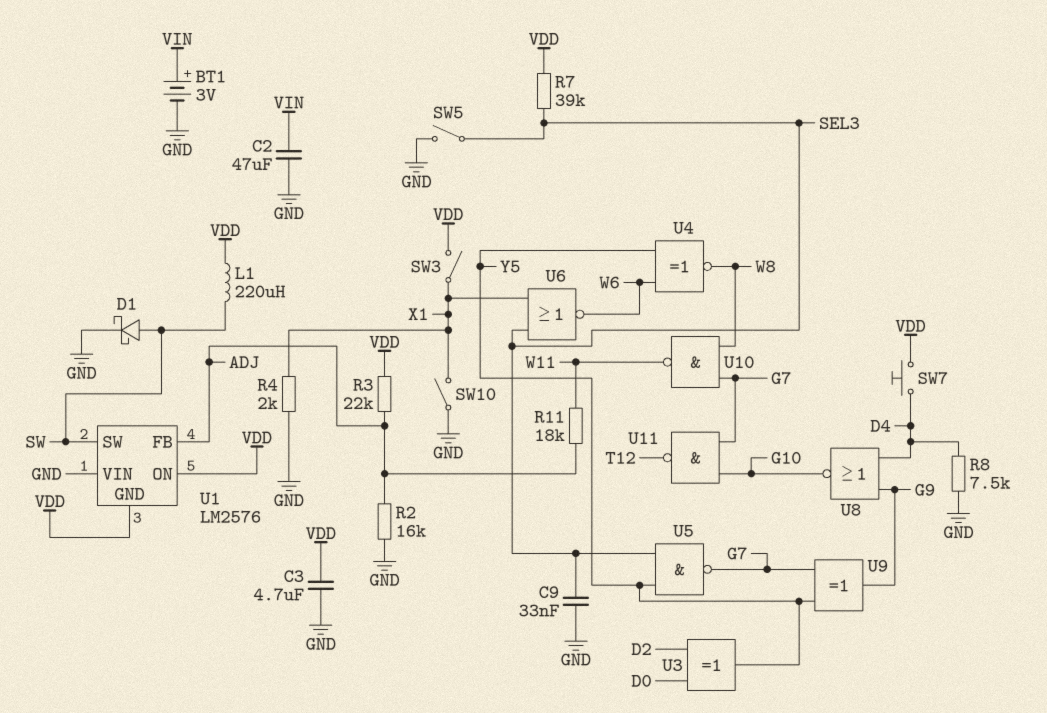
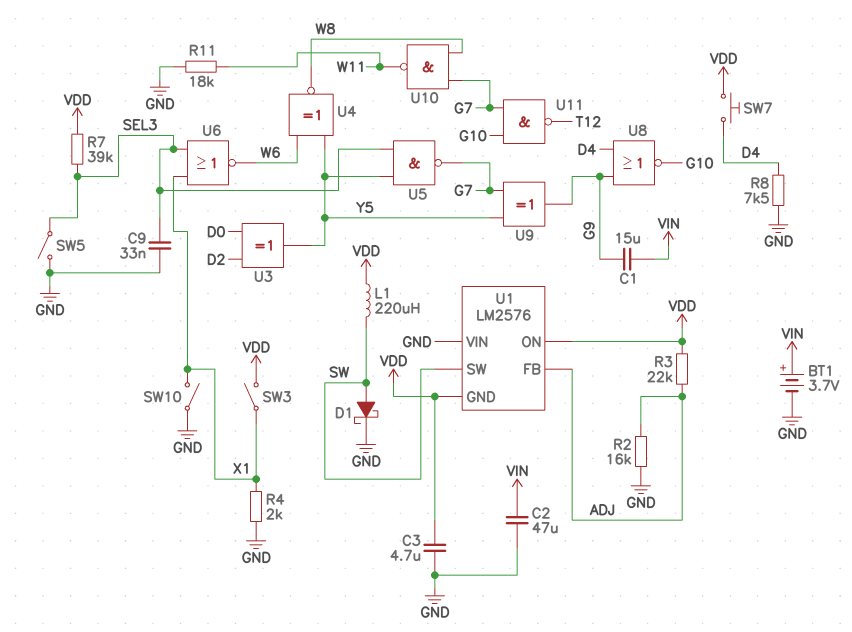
BT1: 3V (plus VIN, minus GND) -> 3.7V (plus VIN, minus GND)
C1: none -> 15uF (G9, VIN)
R11: 18k (ADJ, W11) -> 18k (GND, W11)

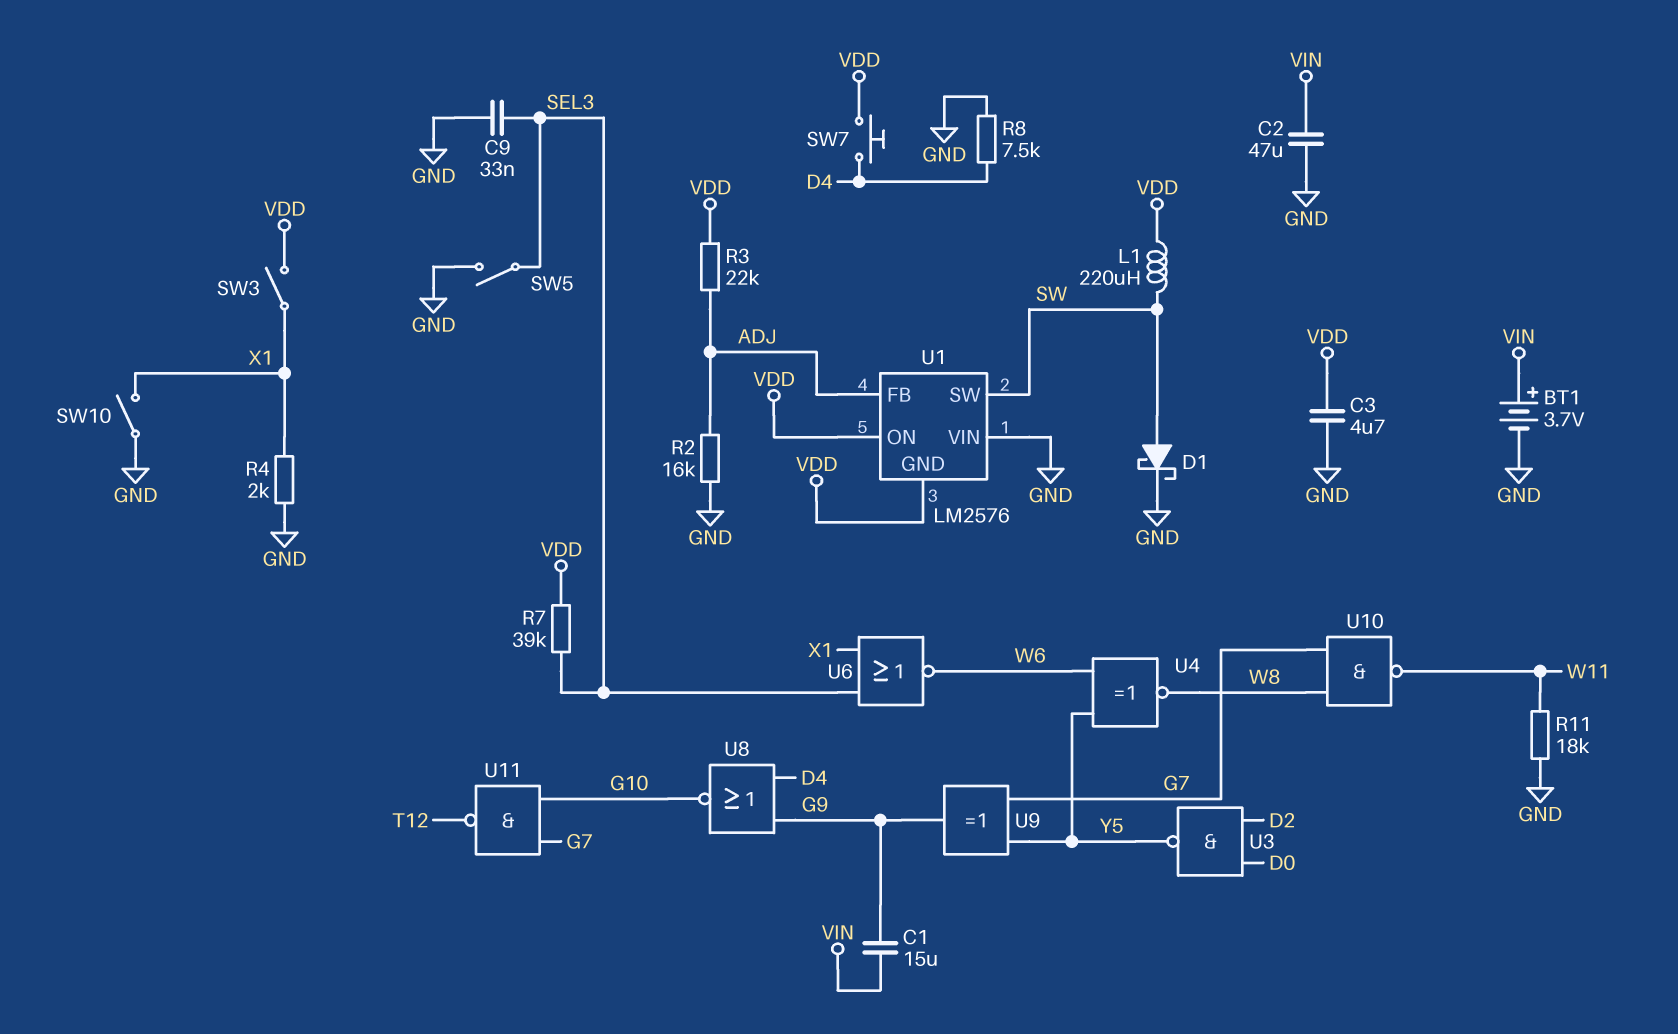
U3: XOR (in D0, in D2, out Y5) -> NAND (in D0, in D2, out Y5)
U5: NAND (in SEL3, in Y5, out G7) -> none

